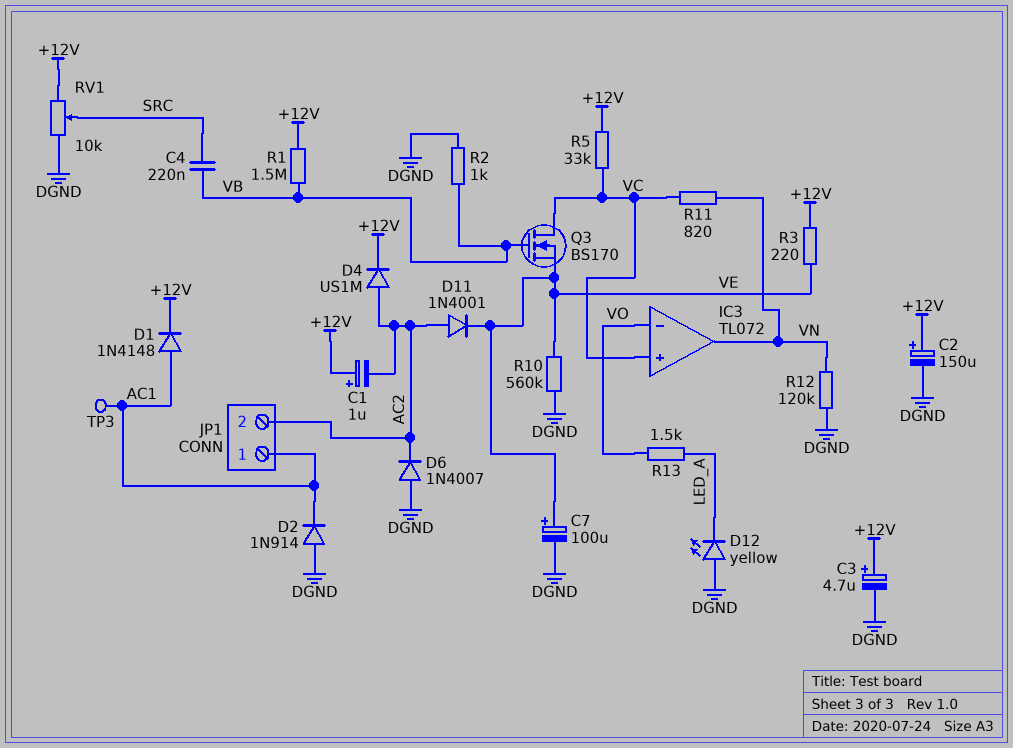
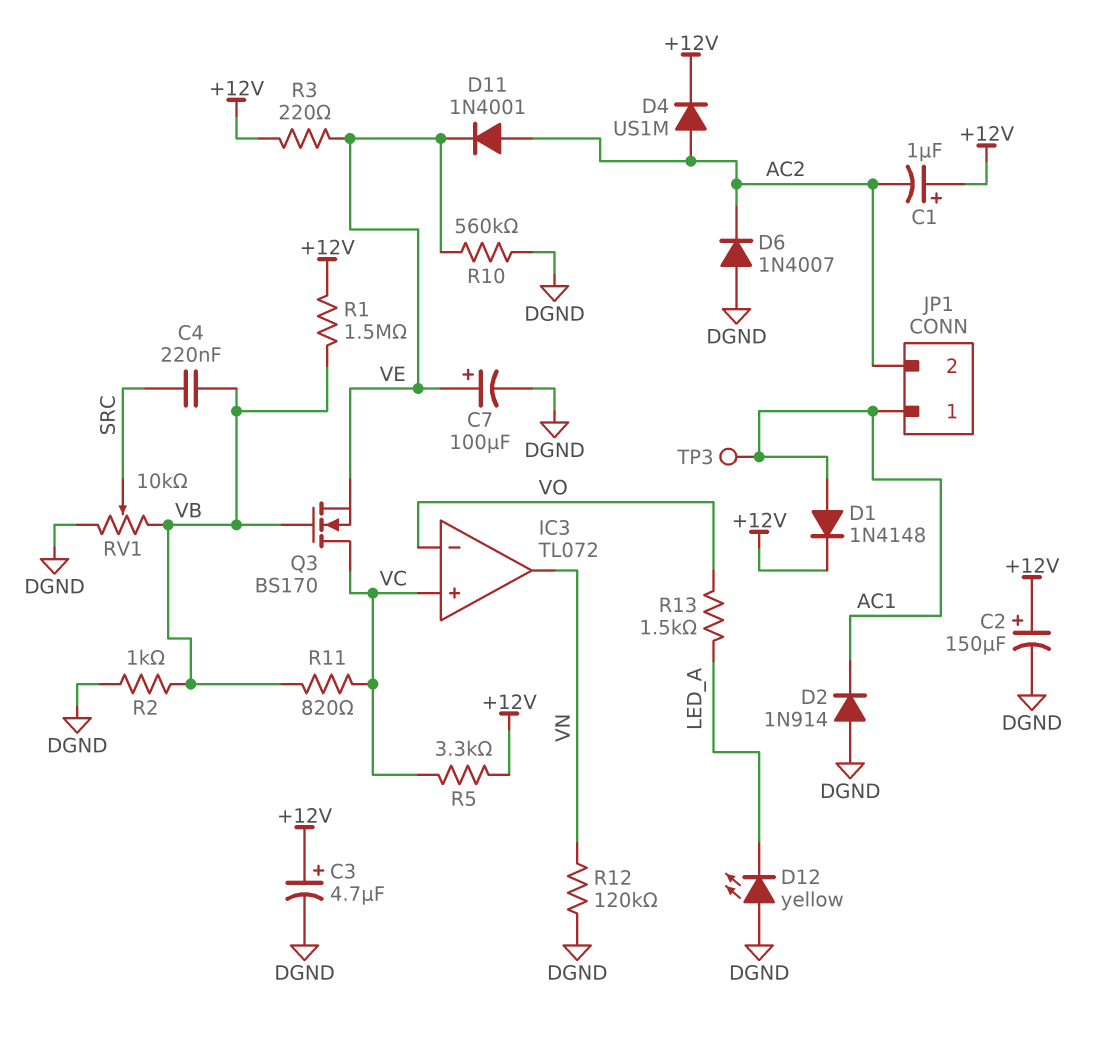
R5: 33k (+12V, VC) -> 3.3k (+12V, VC)
R11: 820 (VC, VN) -> 820 (VB, VC)
RV1: 10k (+12V, DGND, wiper SRC) -> 10k (DGND, VB, wiper SRC)

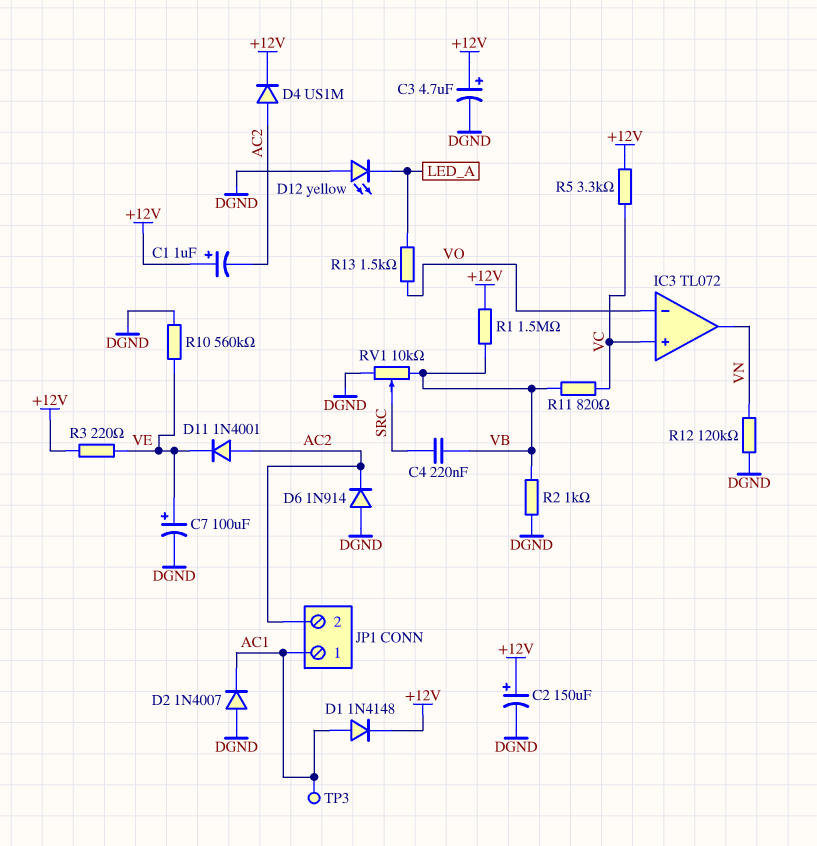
D2: diode 1N914 (A DGND, K AC1) -> diode 1N4007 (A DGND, K AC1)
D6: diode 1N4007 (A DGND, K AC2) -> diode 1N914 (A DGND, K AC2)
Q3: NMOS BS170 (G VB, D VC, S VE) -> none

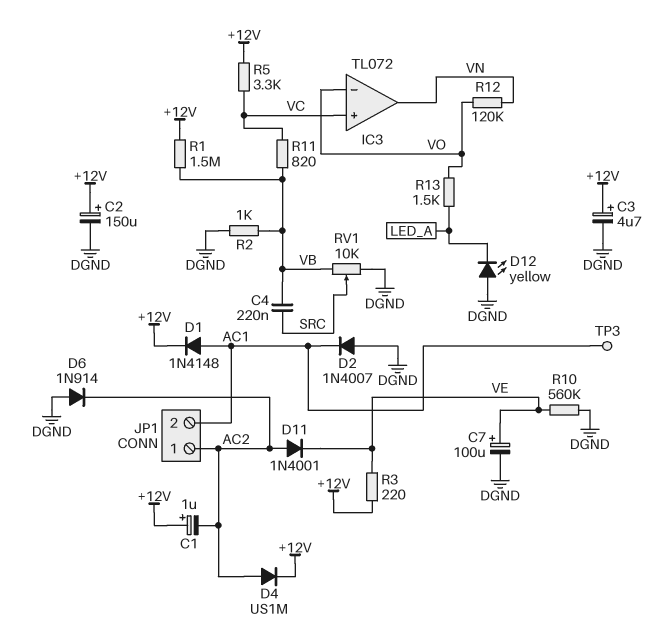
JP1 pin 1: AC1 -> AC2
JP1 pin 2: AC2 -> AC1
R12: 120k (DGND, VN) -> 120k (VN, VO)

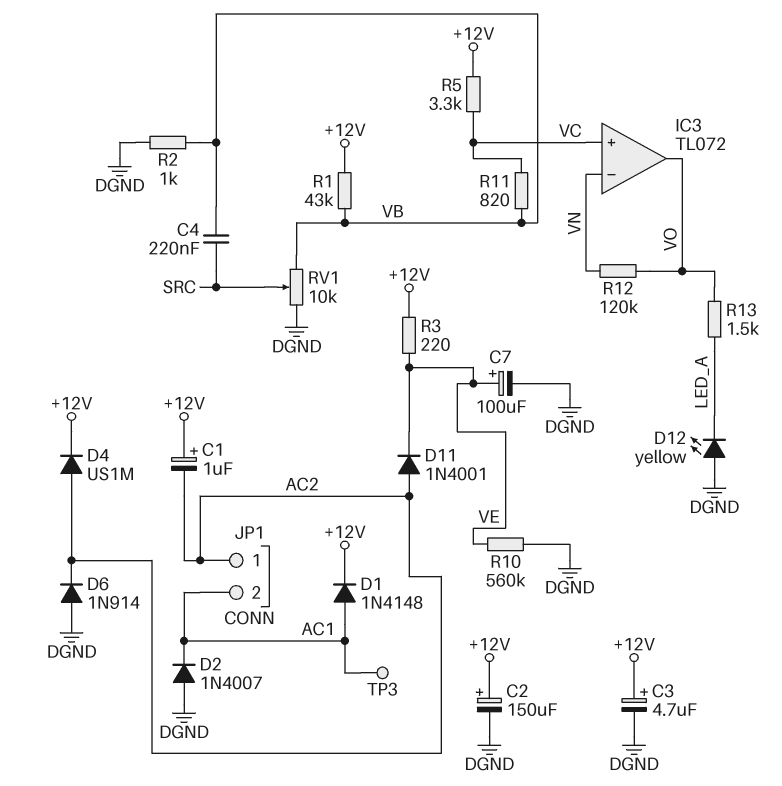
IC3 pin in-: VO -> VN
IC3 pin out: VN -> VO
R1: 1.5M (+12V, VB) -> 43k (+12V, VB)

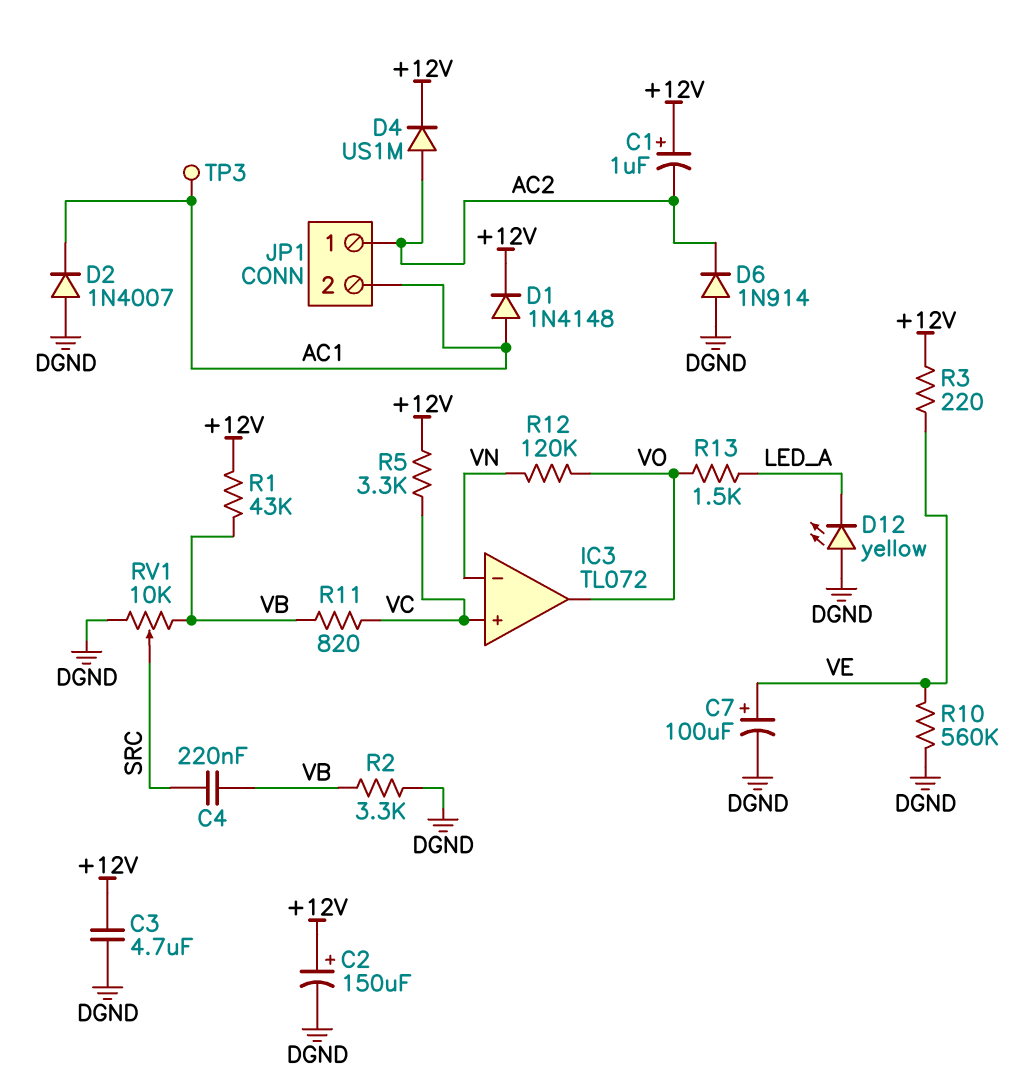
C3: 4.7uF (plus +12V, minus DGND) -> 4.7uF (+12V, DGND)
D11: diode 1N4001 (A AC2, K VE) -> none
R2: 1k (DGND, VB) -> 3.3k (DGND, VB)

